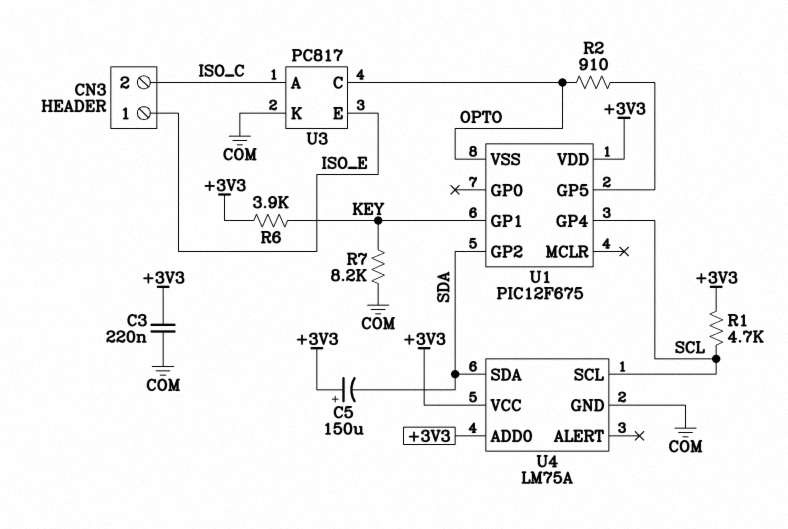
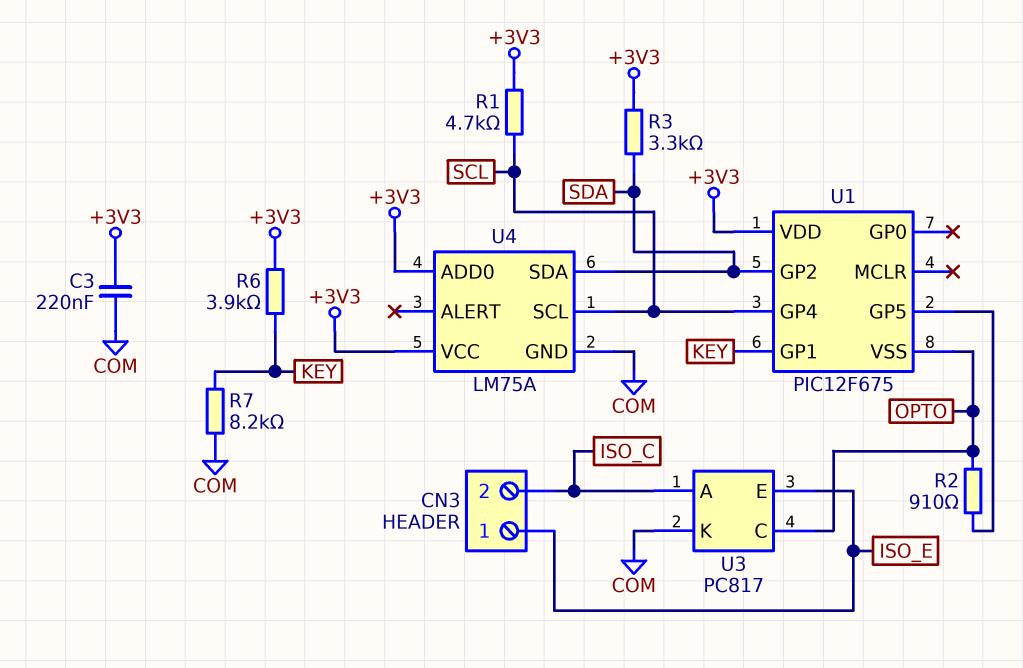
C5: 150uF (plus +3V3, minus SDA) -> none
R3: none -> 3.3k (+3V3, SDA)

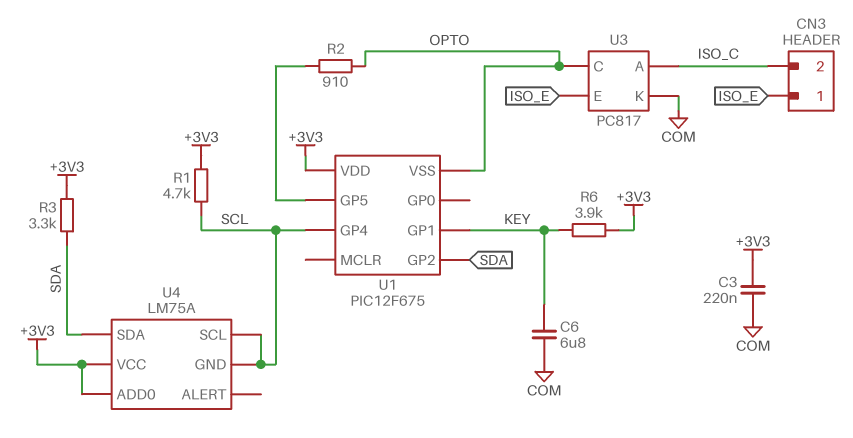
C6: none -> 6.8uF (COM, KEY)
R7: 8.2k (COM, KEY) -> none
U4 pin GND: COM -> SCL

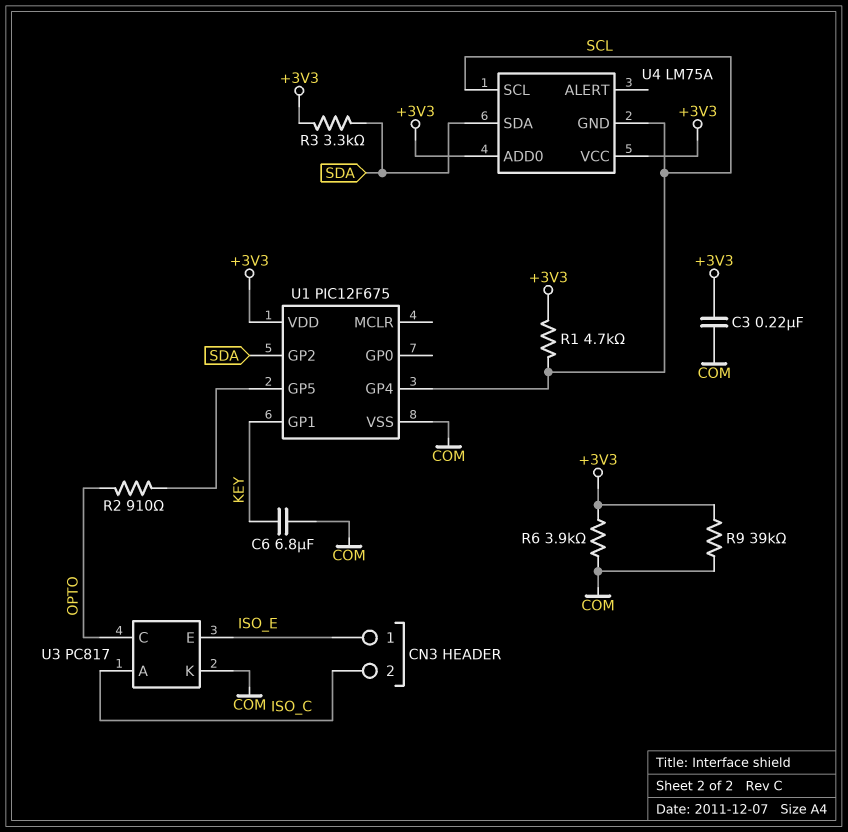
R6: 3.9k (+3V3, KEY) -> 3.9k (+3V3, COM)
R9: none -> 39k (+3V3, COM)
U1 pin VSS: OPTO -> COM

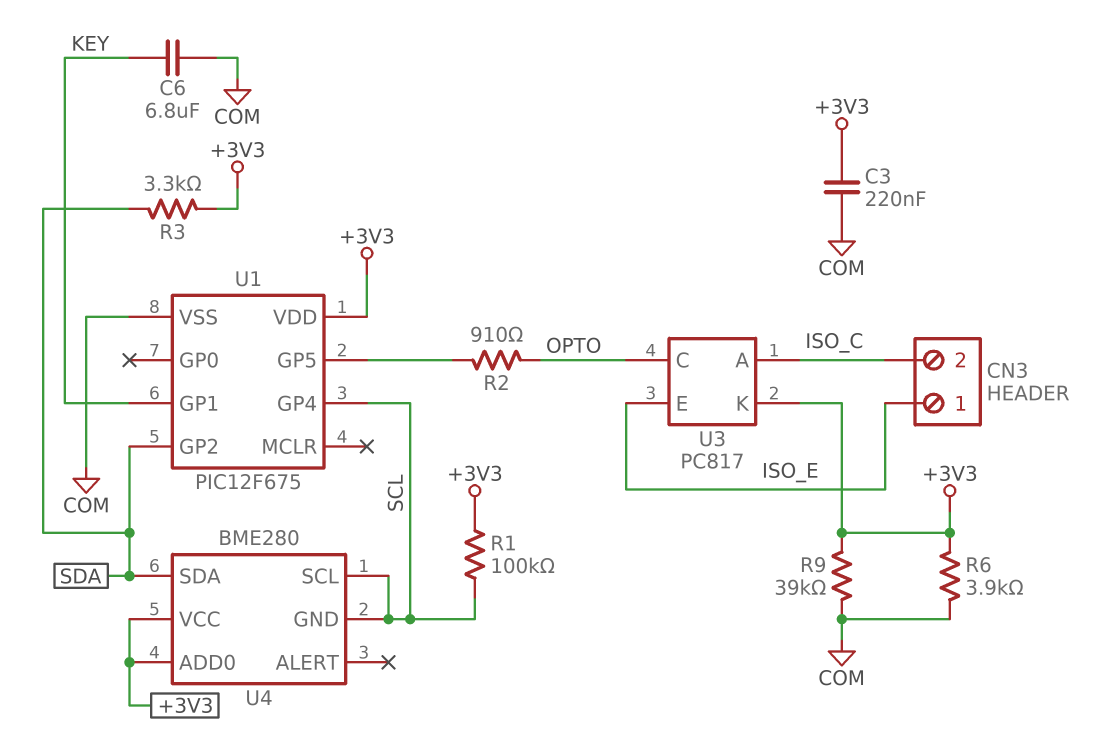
R1: 4.7k (+3V3, SCL) -> 100k (+3V3, SCL)
U3 pin K: COM -> +3V3
U4: LM75A -> BME280

